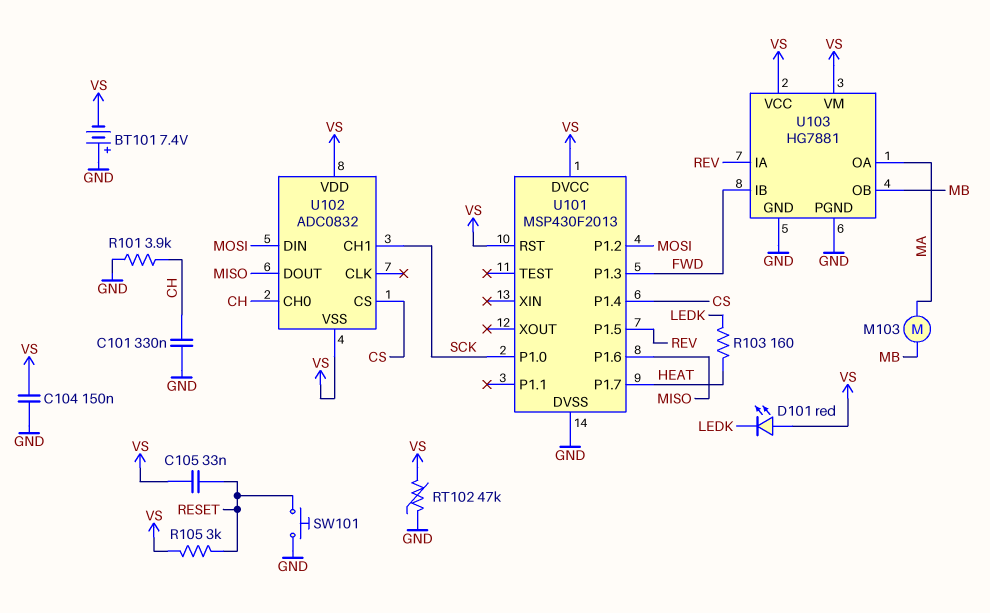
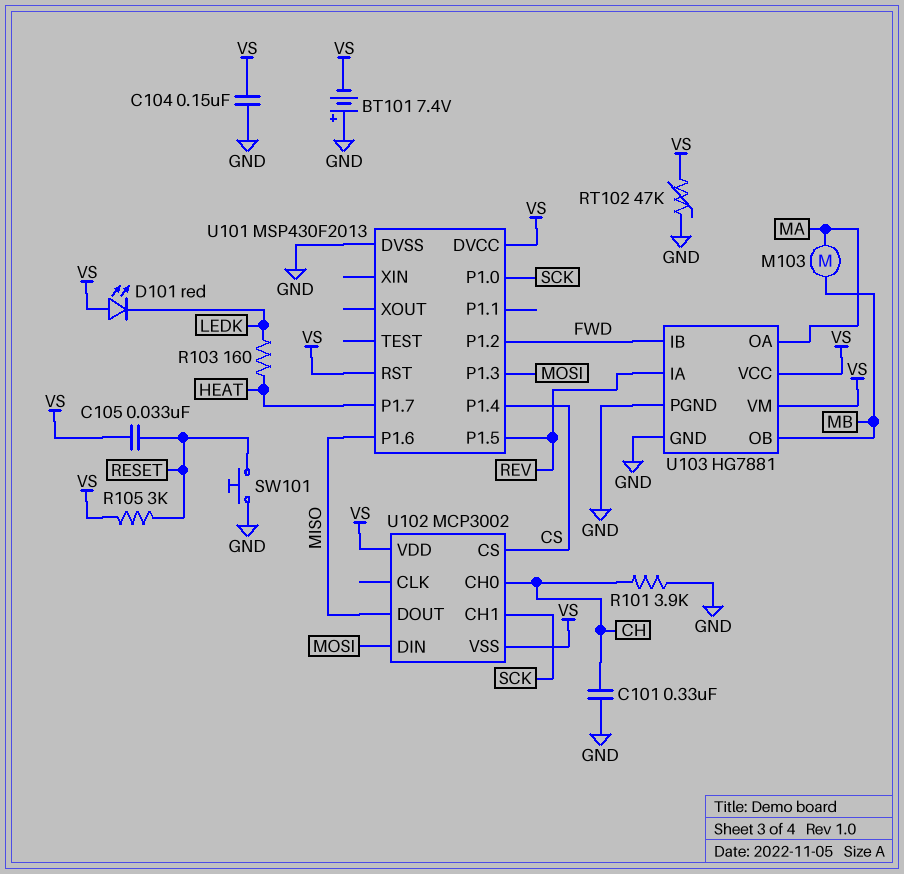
U101 pin P1.2: MOSI -> FWD
U101 pin P1.3: FWD -> MOSI
U102: ADC0832 -> MCP3002

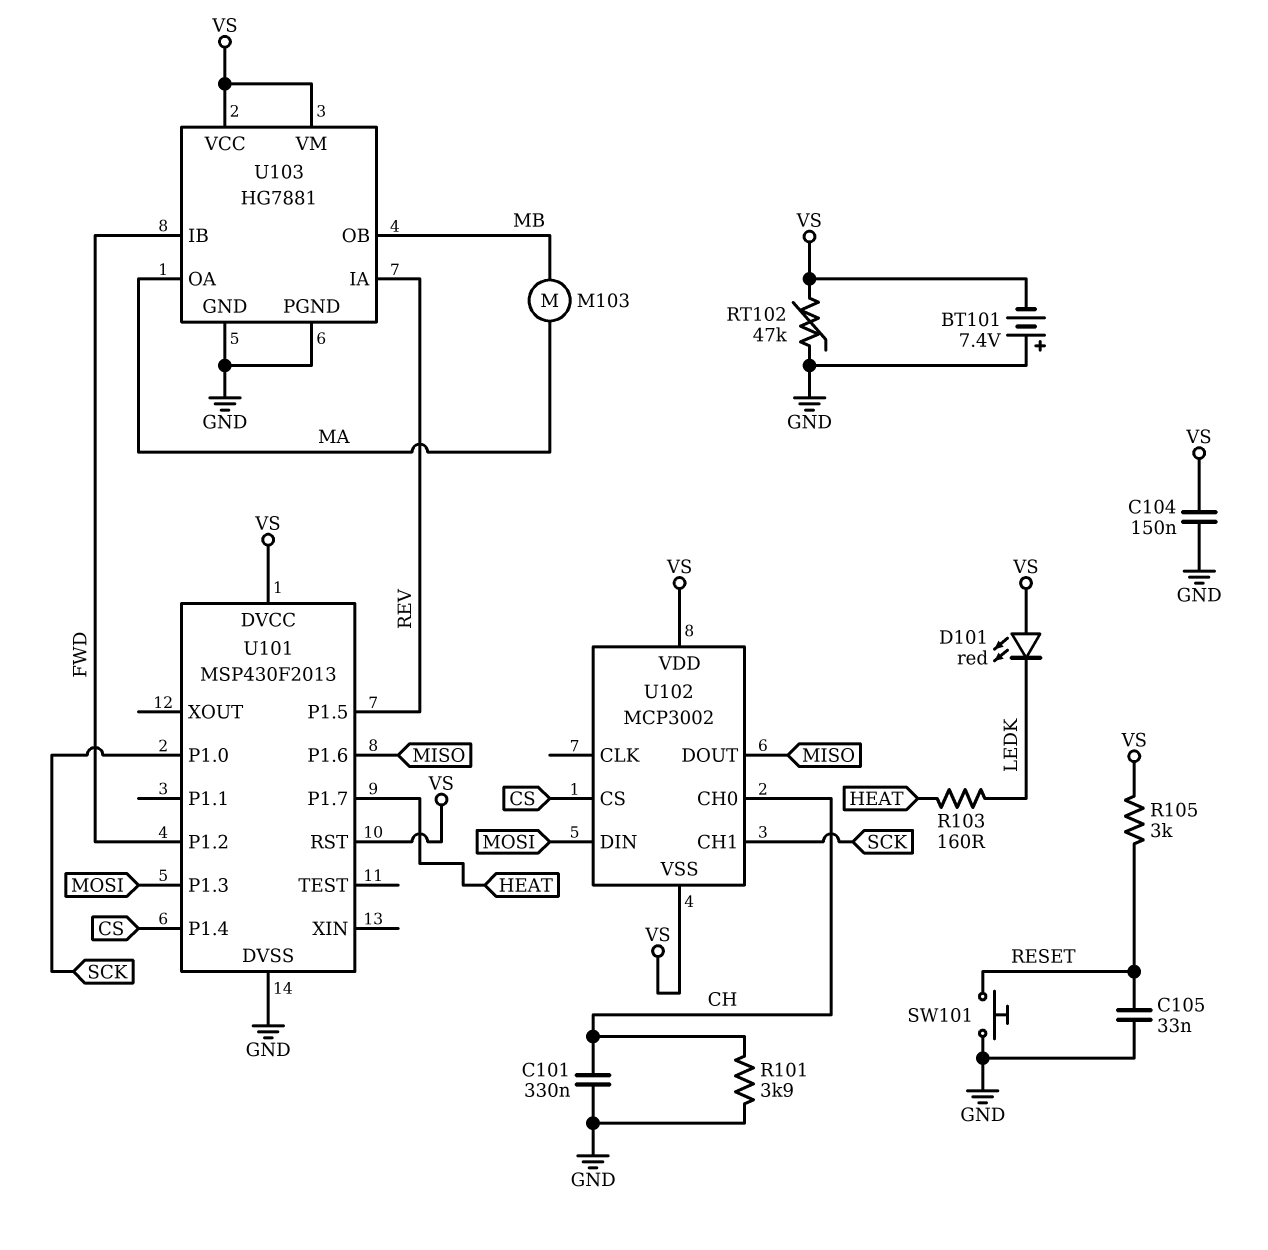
C105: 33nF (RESET, VS) -> 33nF (GND, RESET)

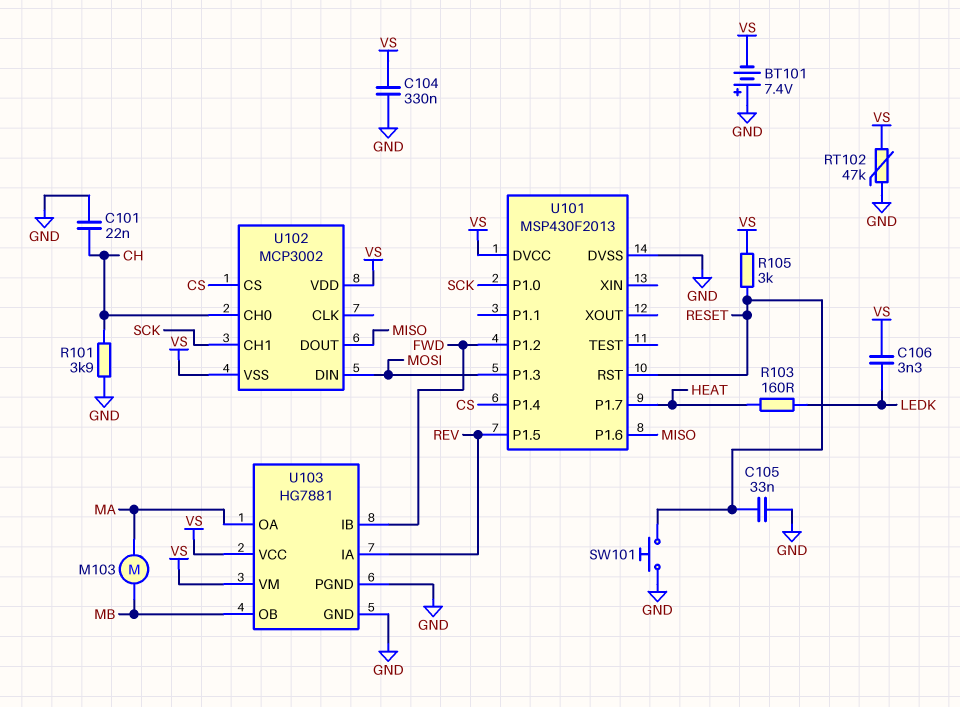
C101: 330nF (CH, GND) -> 22nF (CH, GND)
C104: 150nF (GND, VS) -> 330nF (GND, VS)
C106: none -> 3.3nF (LEDK, VS)
D101: LED red (A VS, K LEDK) -> none
U101 pin RST: VS -> RESET

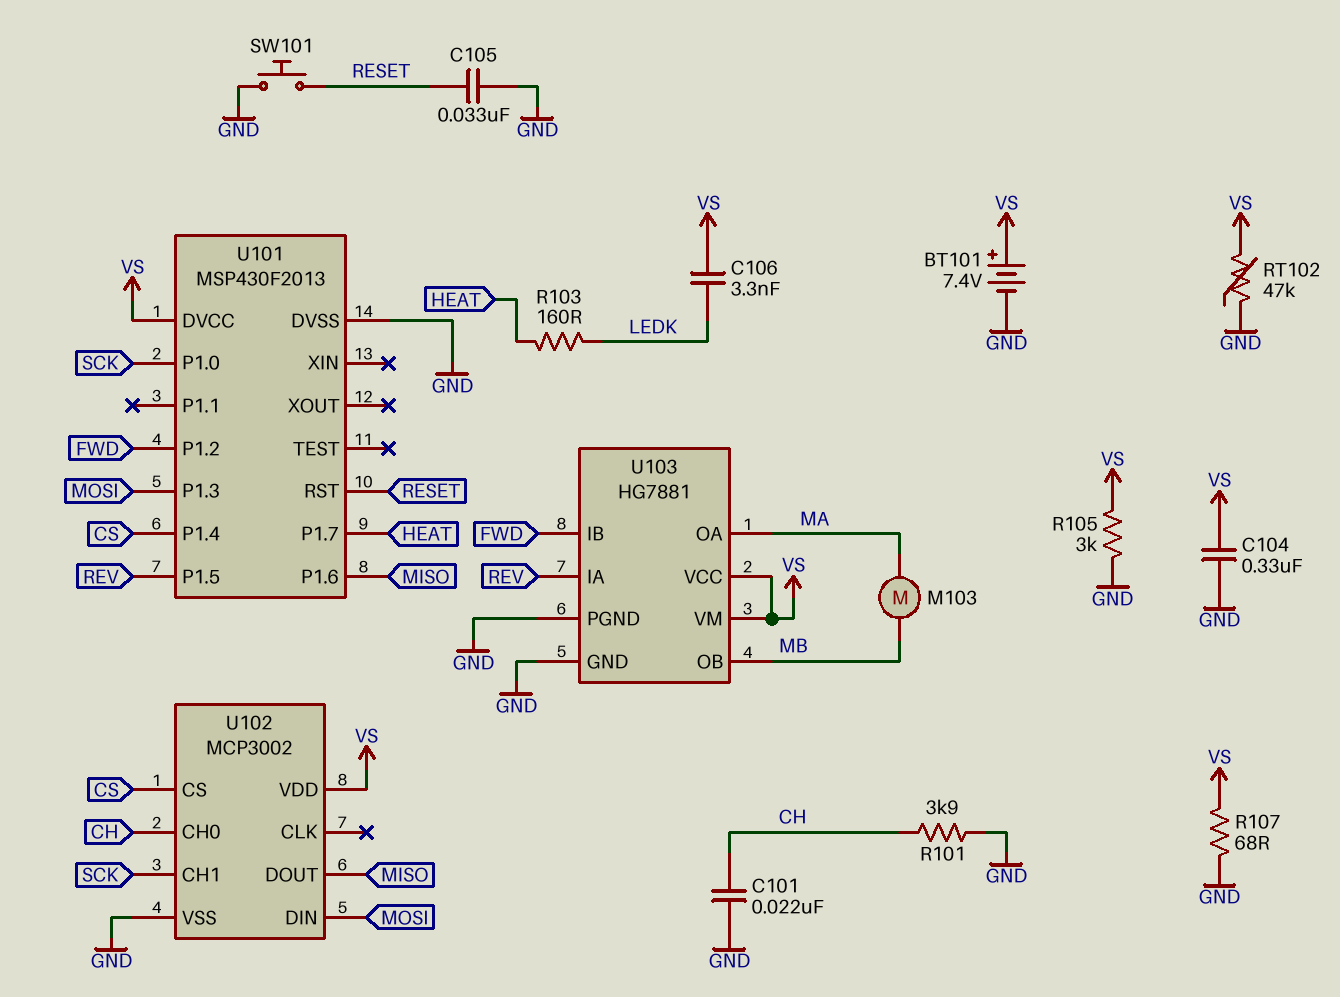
BT101: 7.4V (plus GND, minus VS) -> 7.4V (plus VS, minus GND)
R105: 3k (RESET, VS) -> 3k (GND, VS)
R107: none -> 68 (GND, VS)
U102 pin VSS: VS -> GND

